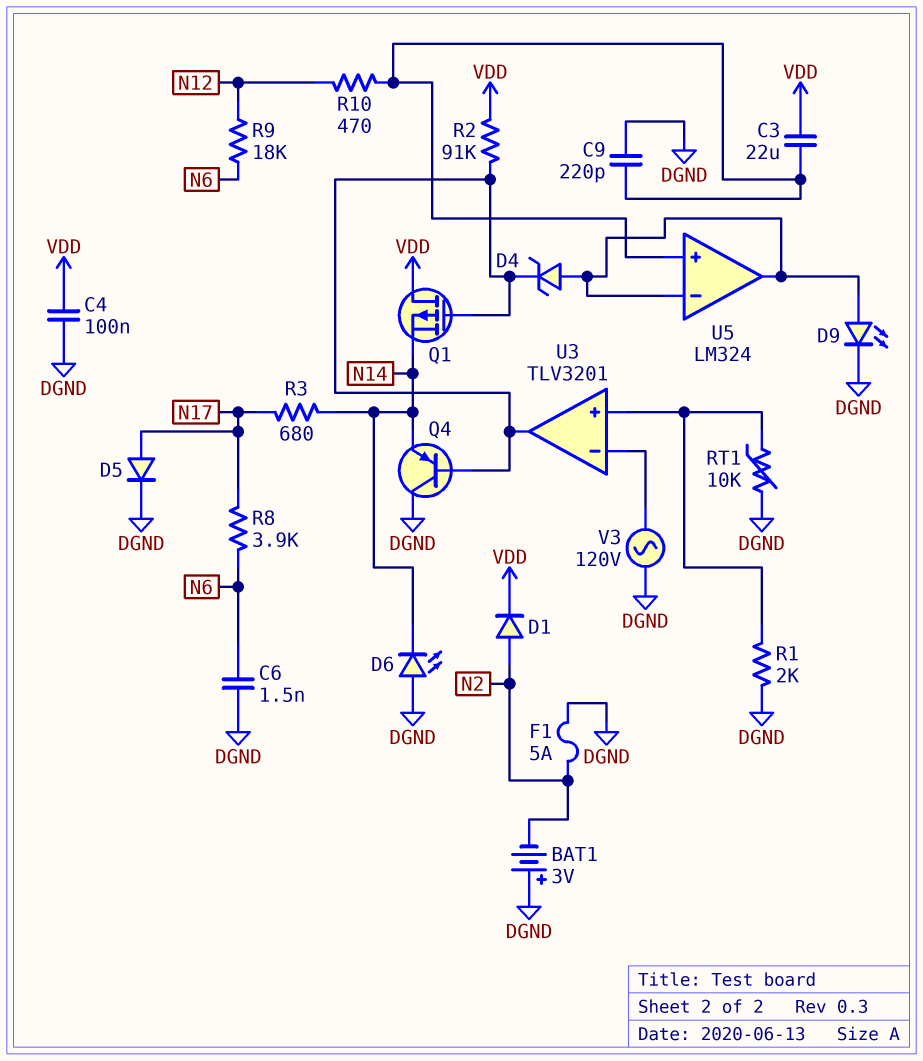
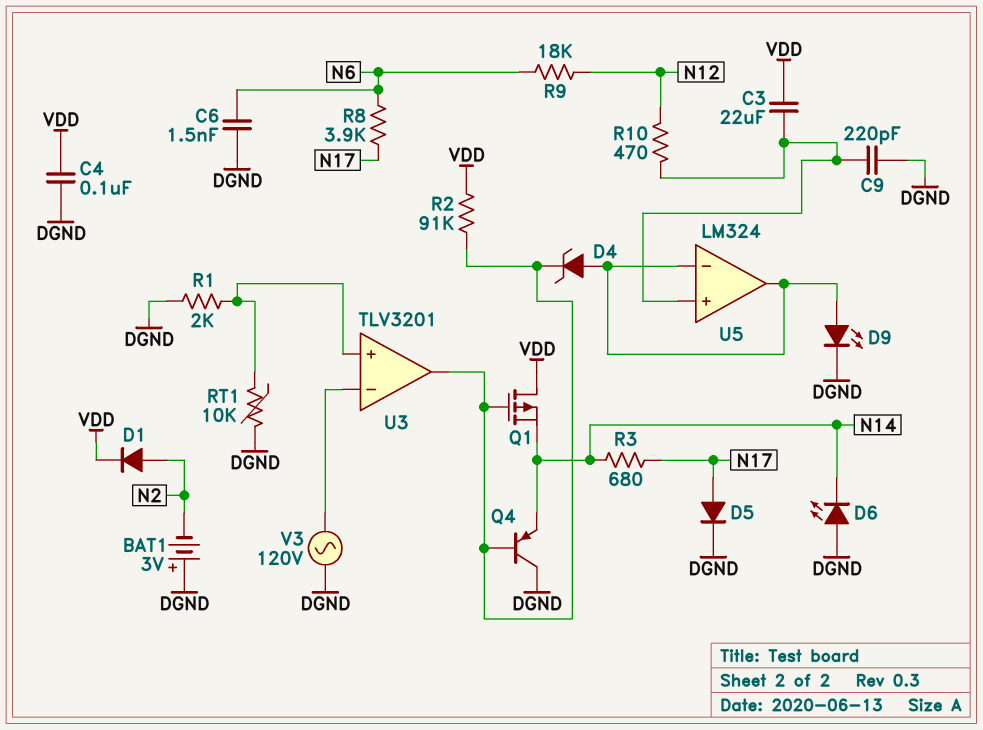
F1: 5A (DGND, N2) -> none

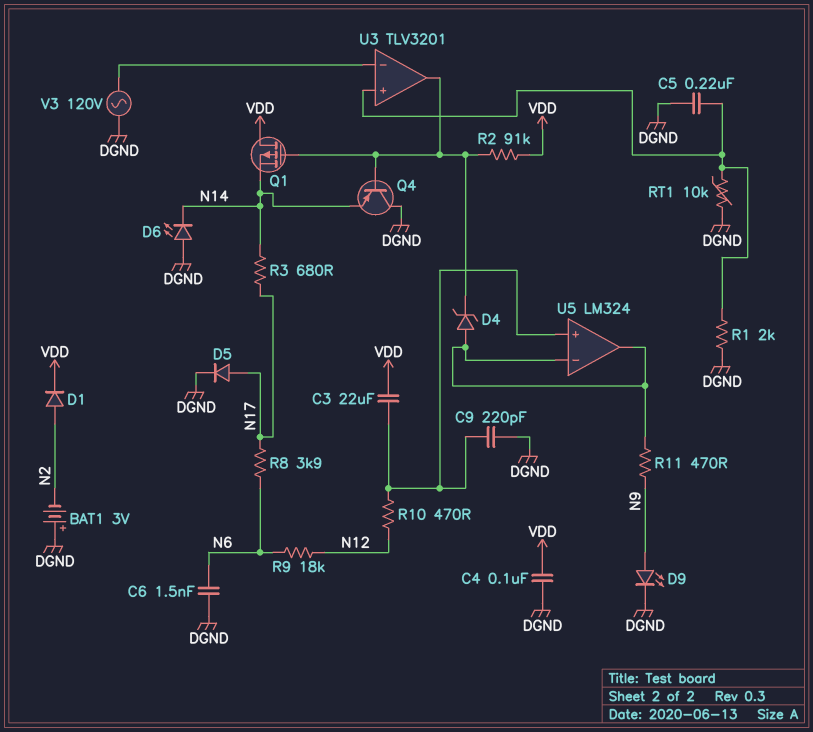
C5: none -> 220nF (DGND, U3/in+)
D9: LED (A U5/in-, K DGND) -> LED (A N9, K DGND)
R11: none -> 470 (N9, U5/in-)

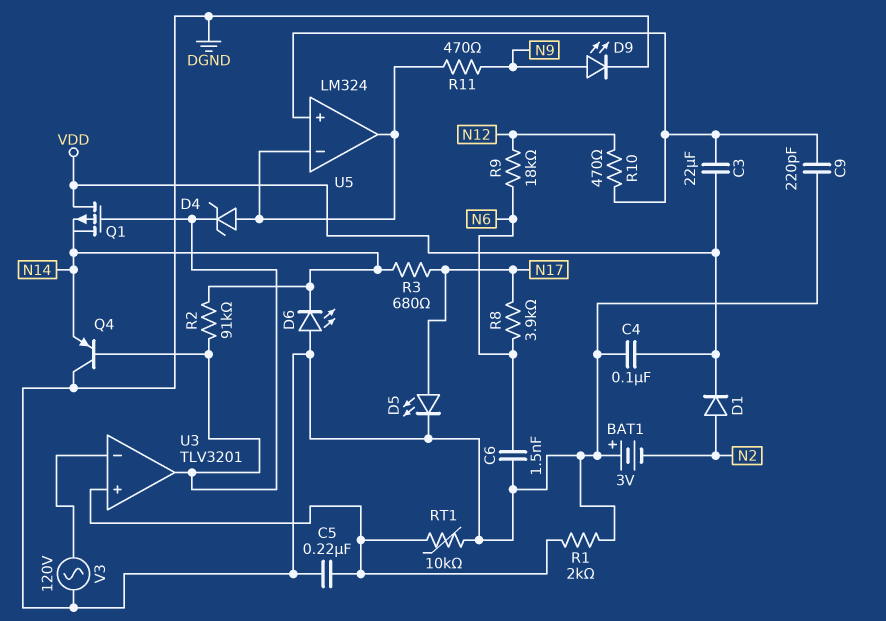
D5: diode (A N17, K DGND) -> LED (A N17, K DGND)
R2: 91k (U3/out, VDD) -> 91k (N14, U3/out)

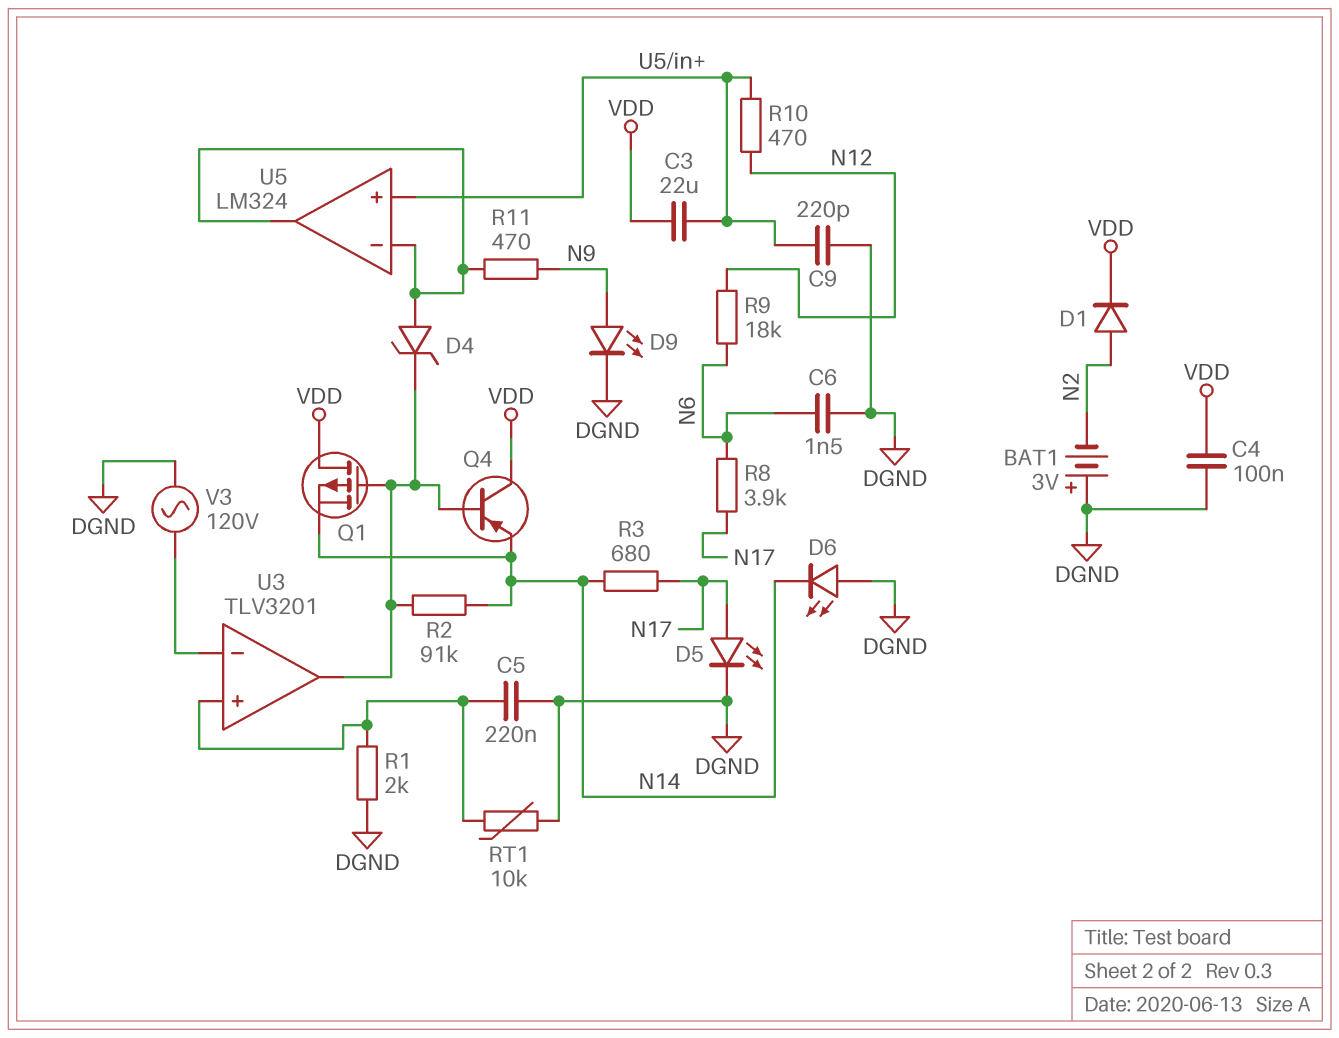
Q4: PNP (B U3/out, C DGND, E N14) -> PNP (B U3/out, C VDD, E N14)

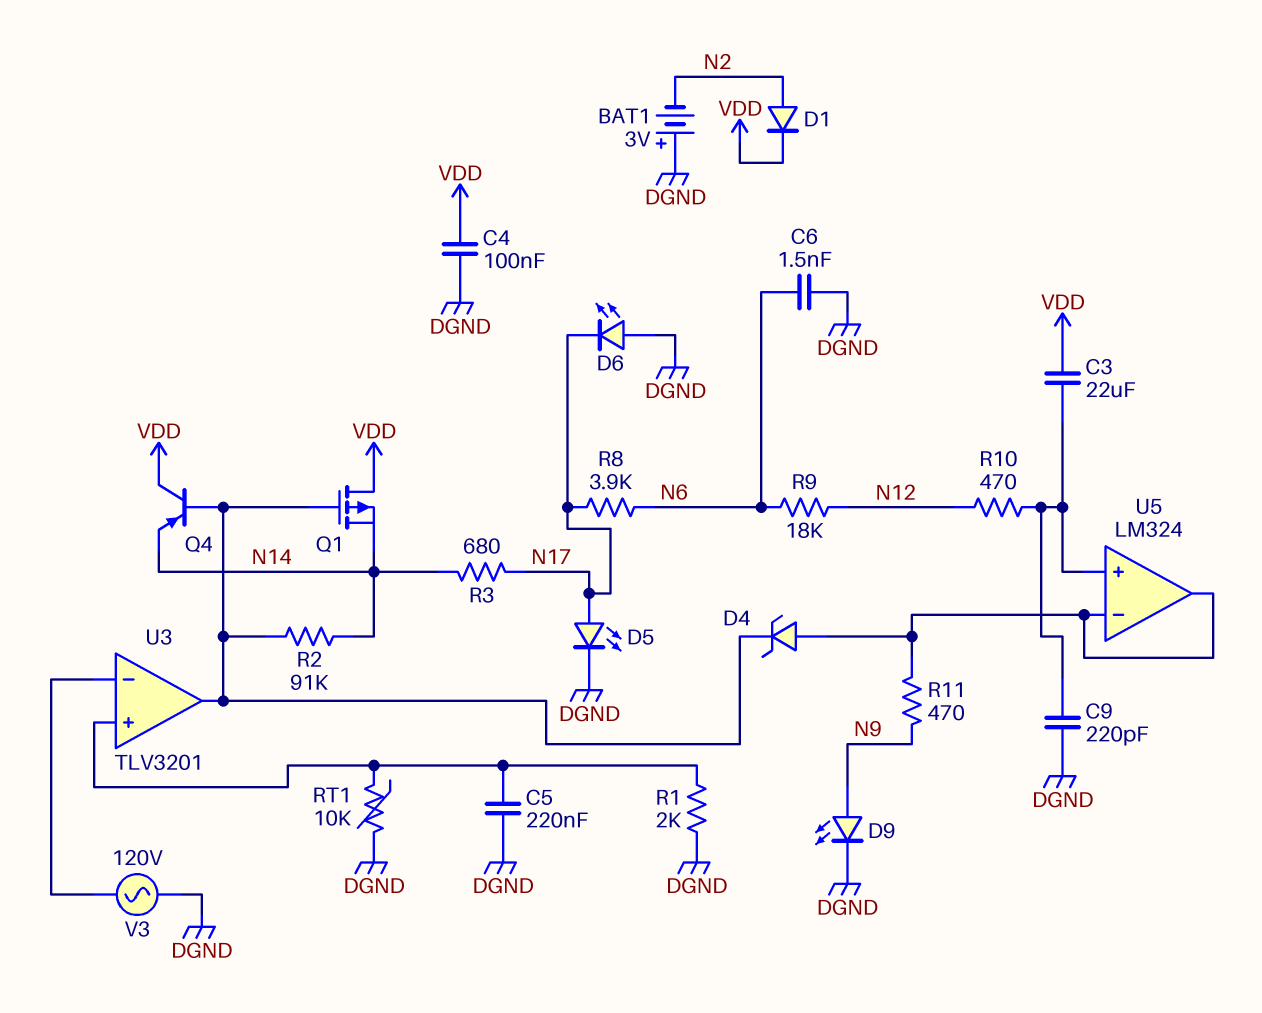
D6: LED (A DGND, K N14) -> LED (A DGND, K N17)

